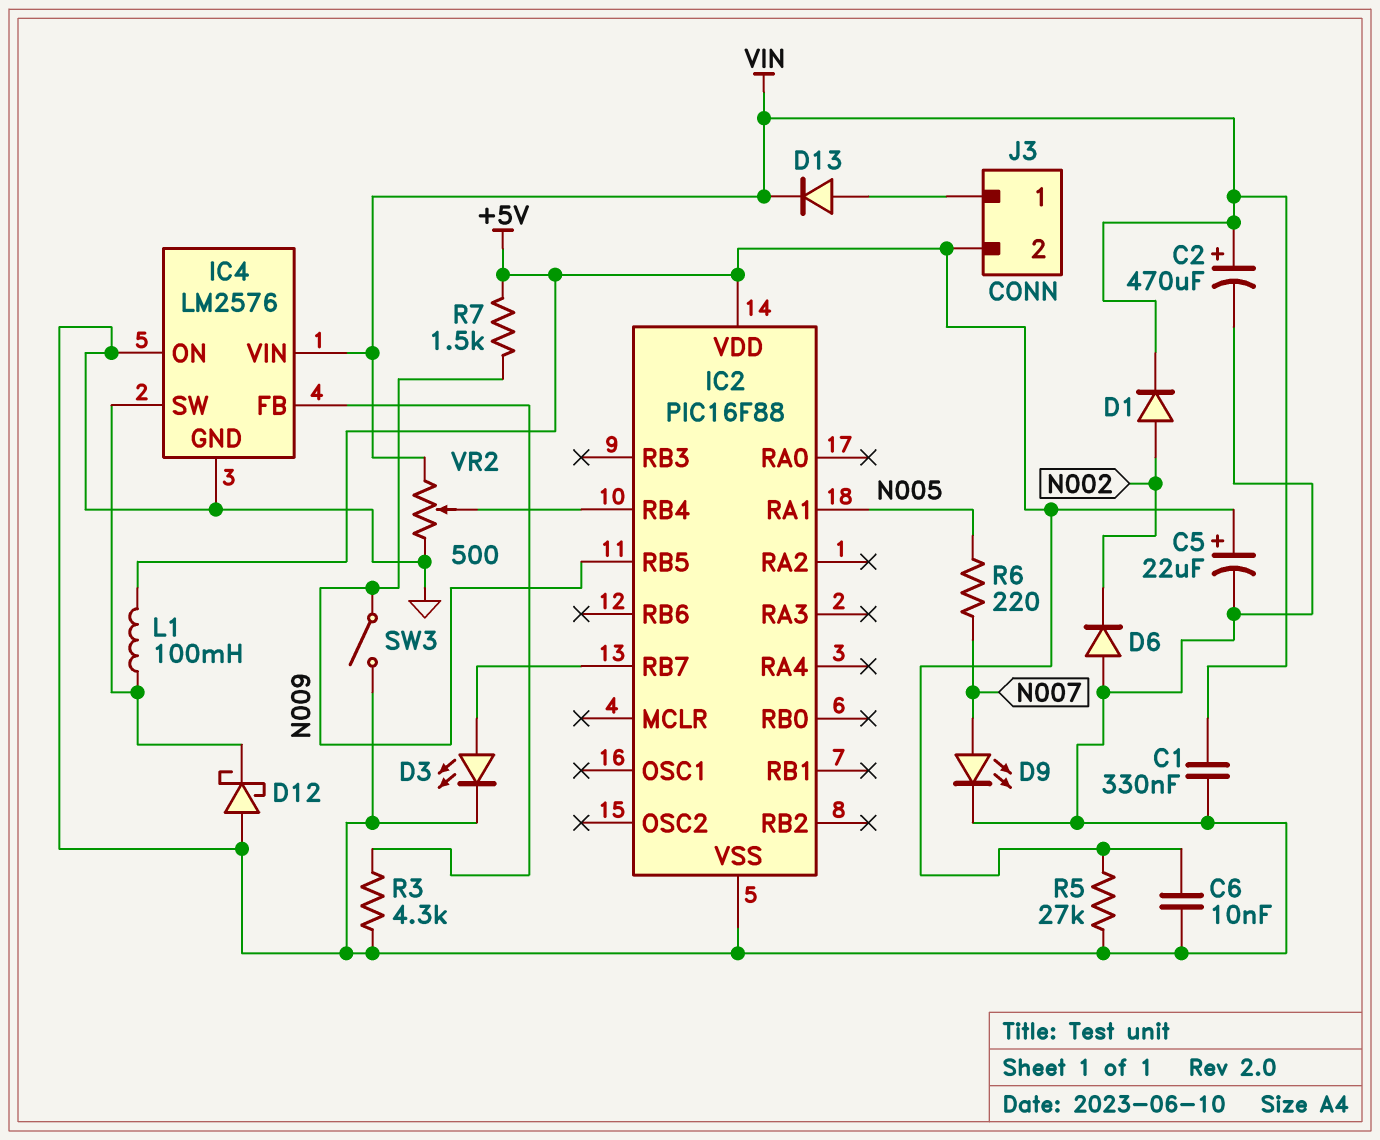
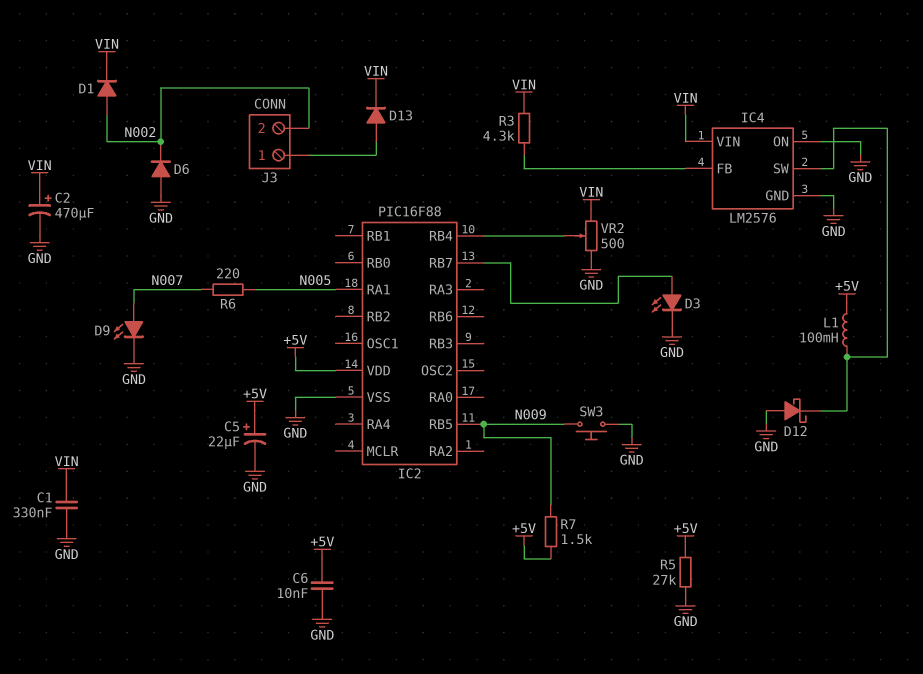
J3 pin 2: +5V -> N002
R3: 4.3k (GND, IC4/FB) -> 4.3k (IC4/FB, VIN)
SW3: switch (GND, N009) -> button (GND, N009)

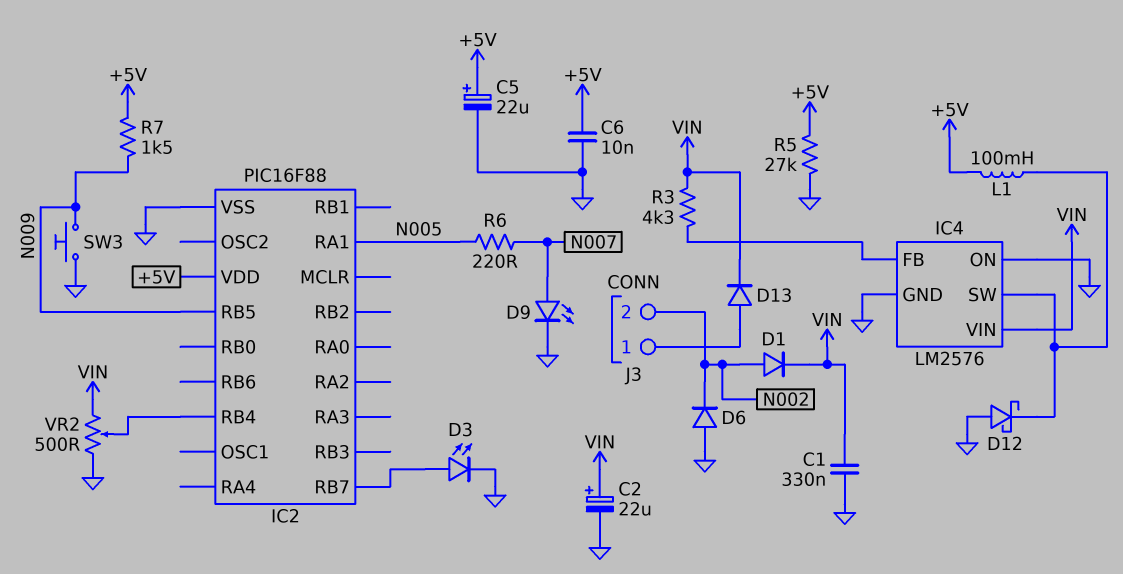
C2: 470uF (plus VIN, minus GND) -> 22uF (plus VIN, minus GND)

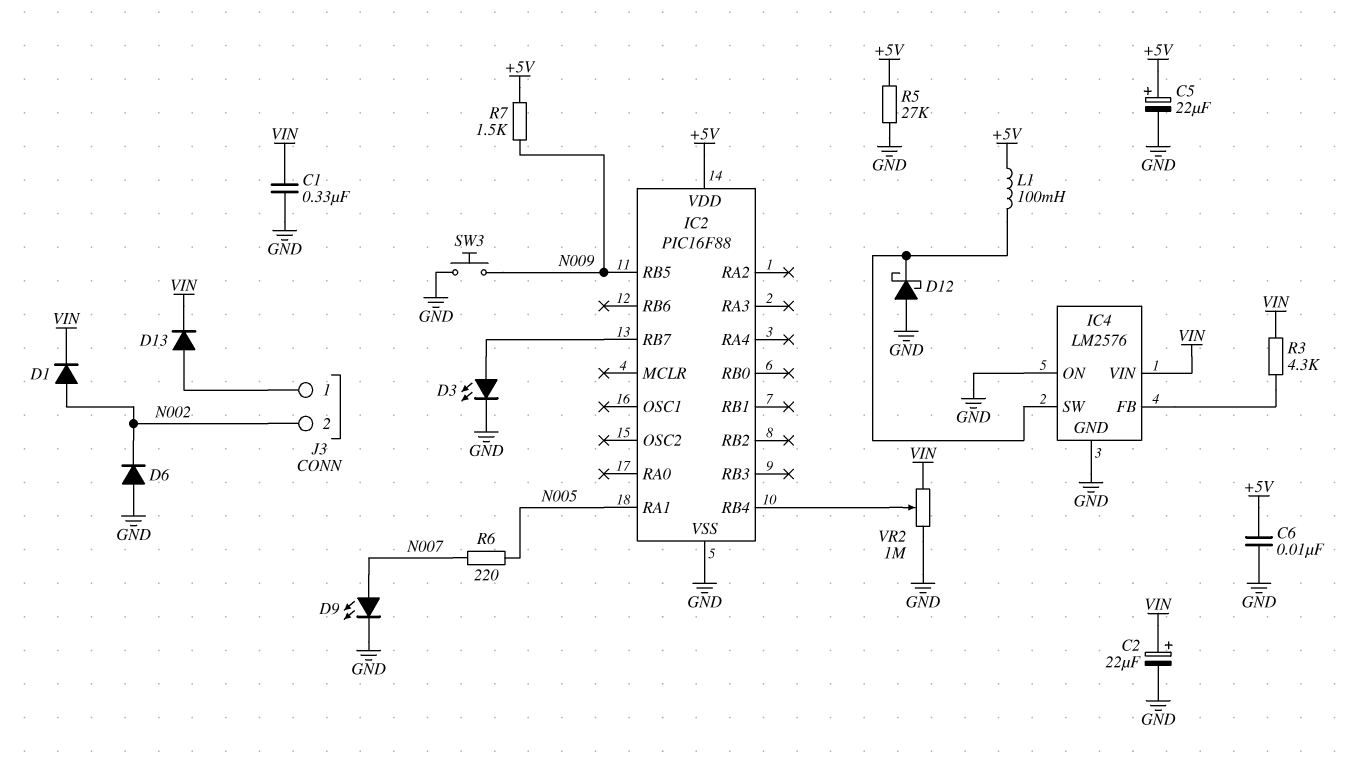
VR2: 500 (GND, VIN, wiper IC2/RB4) -> 1M (GND, VIN, wiper IC2/RB4)

